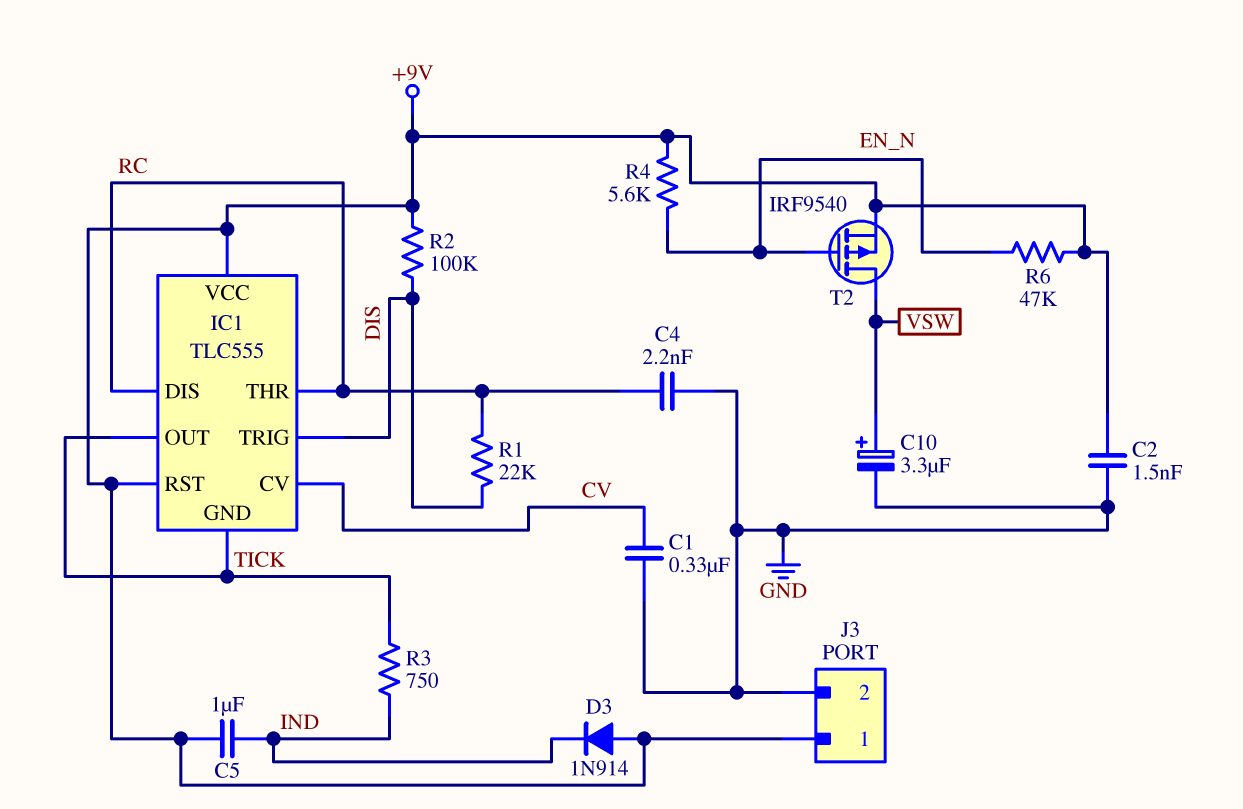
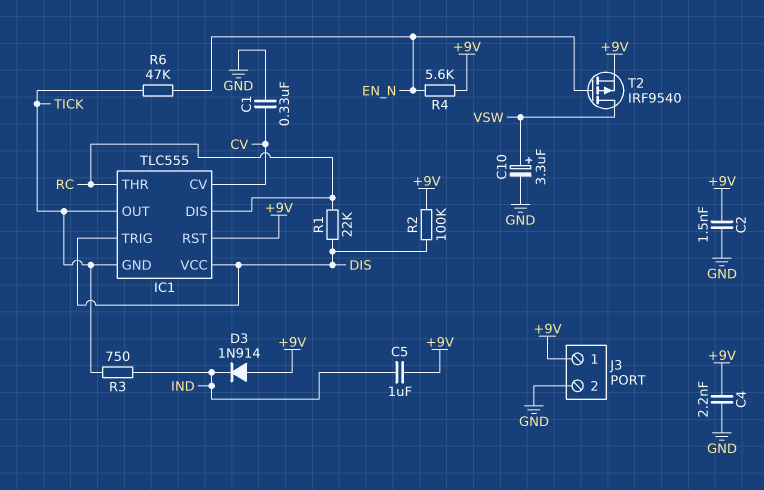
C4: 2.2nF (GND, RC) -> 2.2nF (+9V, GND)
IC1 pin VCC: +9V -> DIS
R6: 47k (+9V, EN_N) -> 47k (EN_N, TICK)

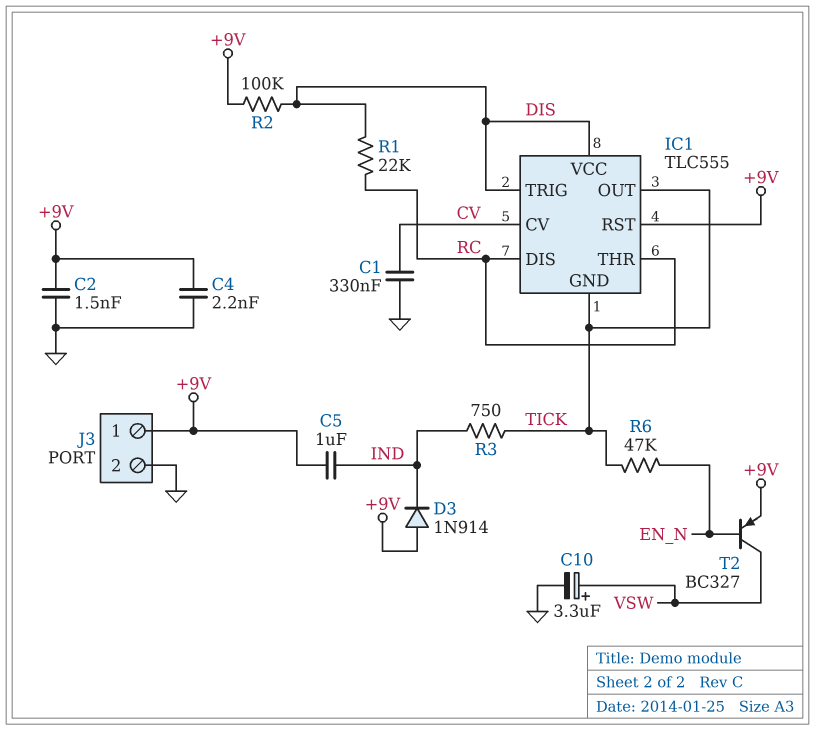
R4: 5.6k (+9V, EN_N) -> none
T2: PMOS IRF9540 (G EN_N, D VSW, S +9V) -> PNP BC327 (B EN_N, C VSW, E +9V)

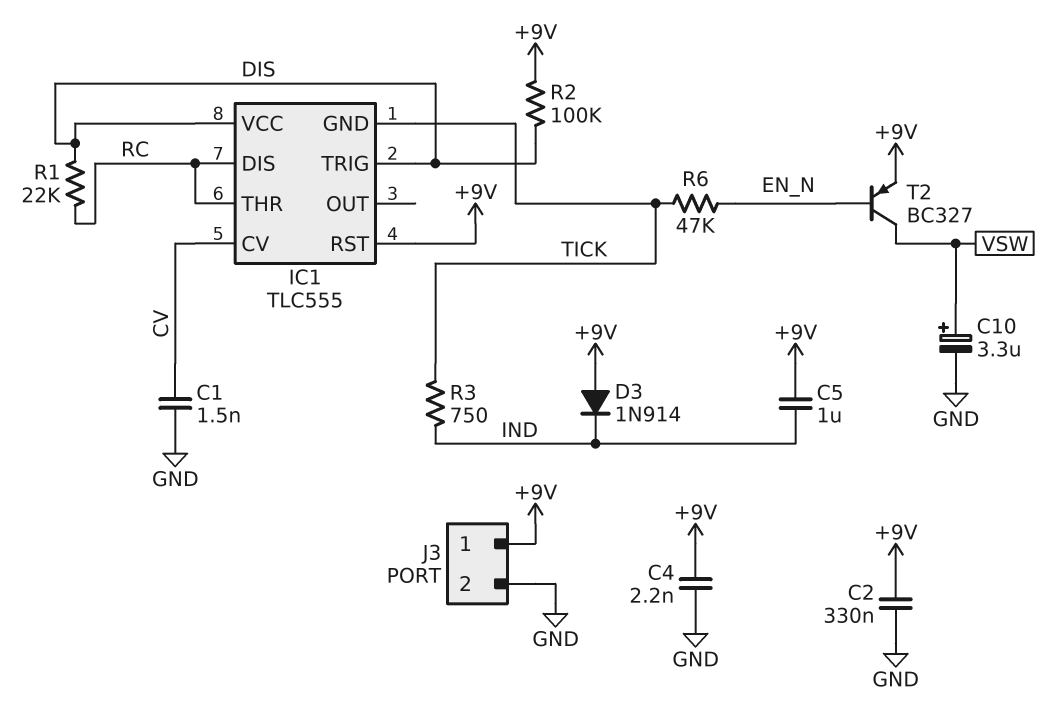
C1: 330nF (CV, GND) -> 1.5nF (CV, GND)
C2: 1.5nF (+9V, GND) -> 330nF (+9V, GND)
IC1 pin OUT: TICK -> none

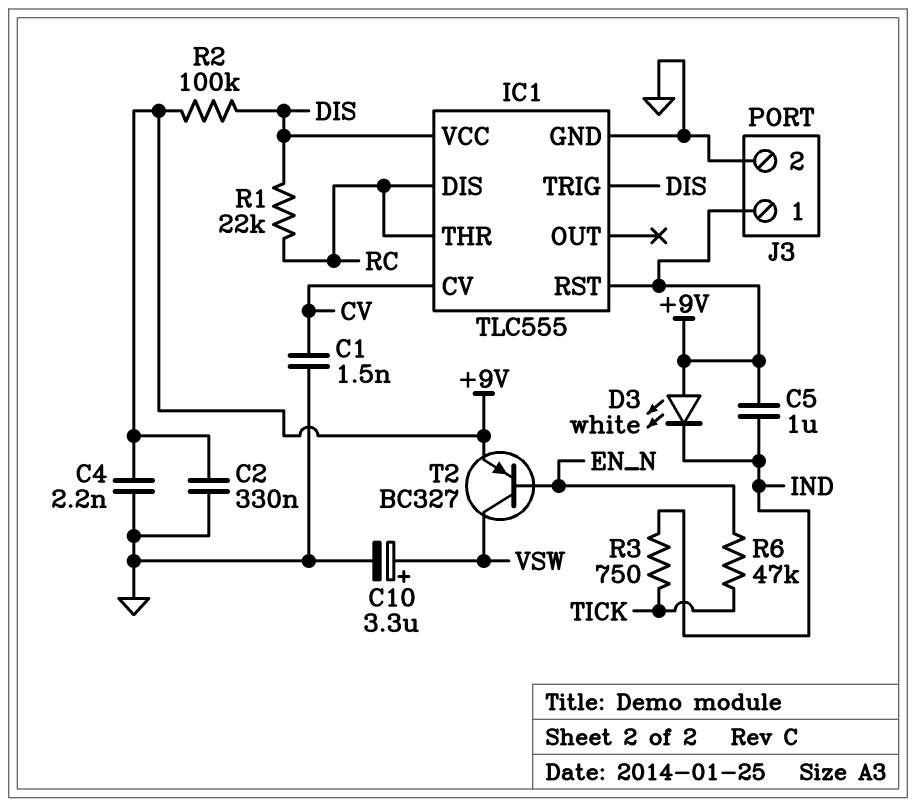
D3: diode 1N914 (A +9V, K IND) -> LED white (A +9V, K IND)
IC1 pin GND: TICK -> GND

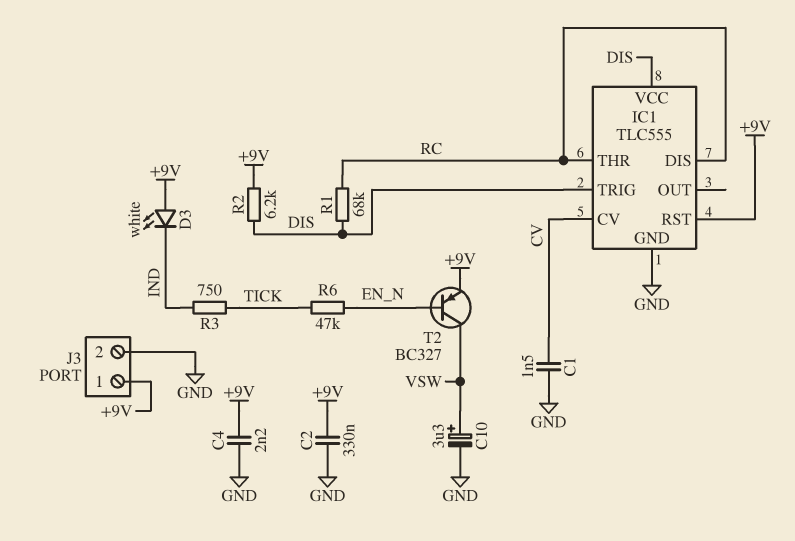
C5: 1uF (+9V, IND) -> none
R1: 22k (DIS, RC) -> 68k (DIS, RC)
R2: 100k (+9V, DIS) -> 6.2k (+9V, DIS)

